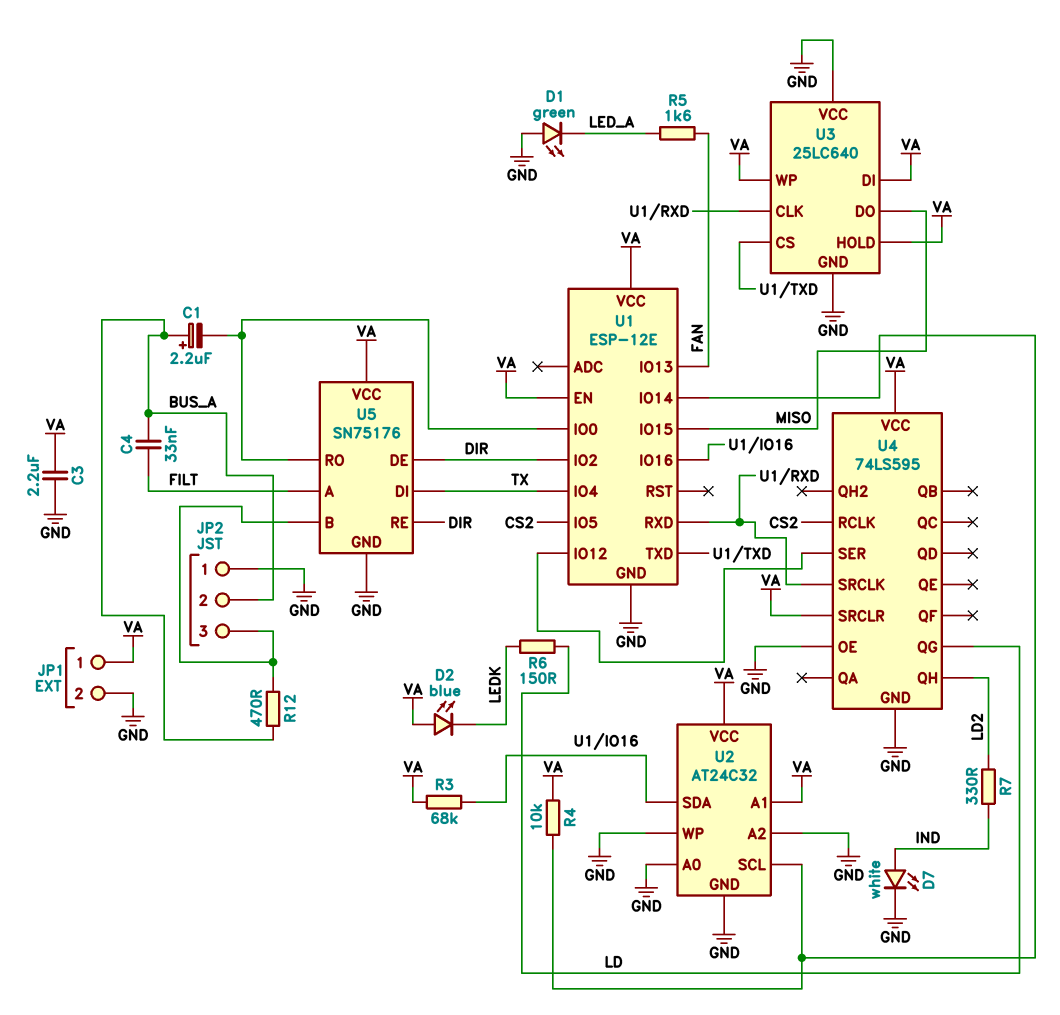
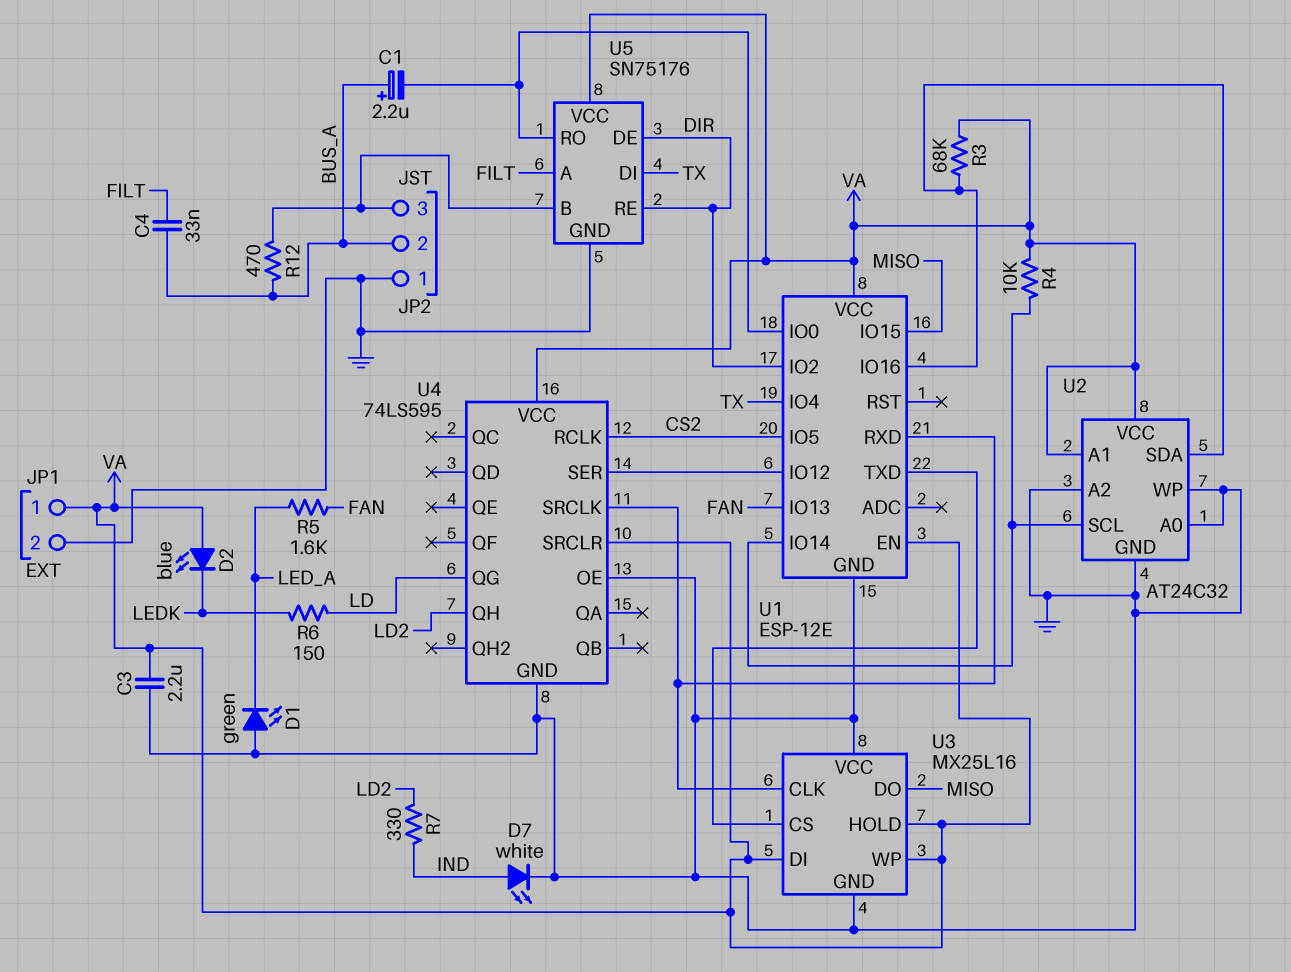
U3: 25LC640 -> MX25L16

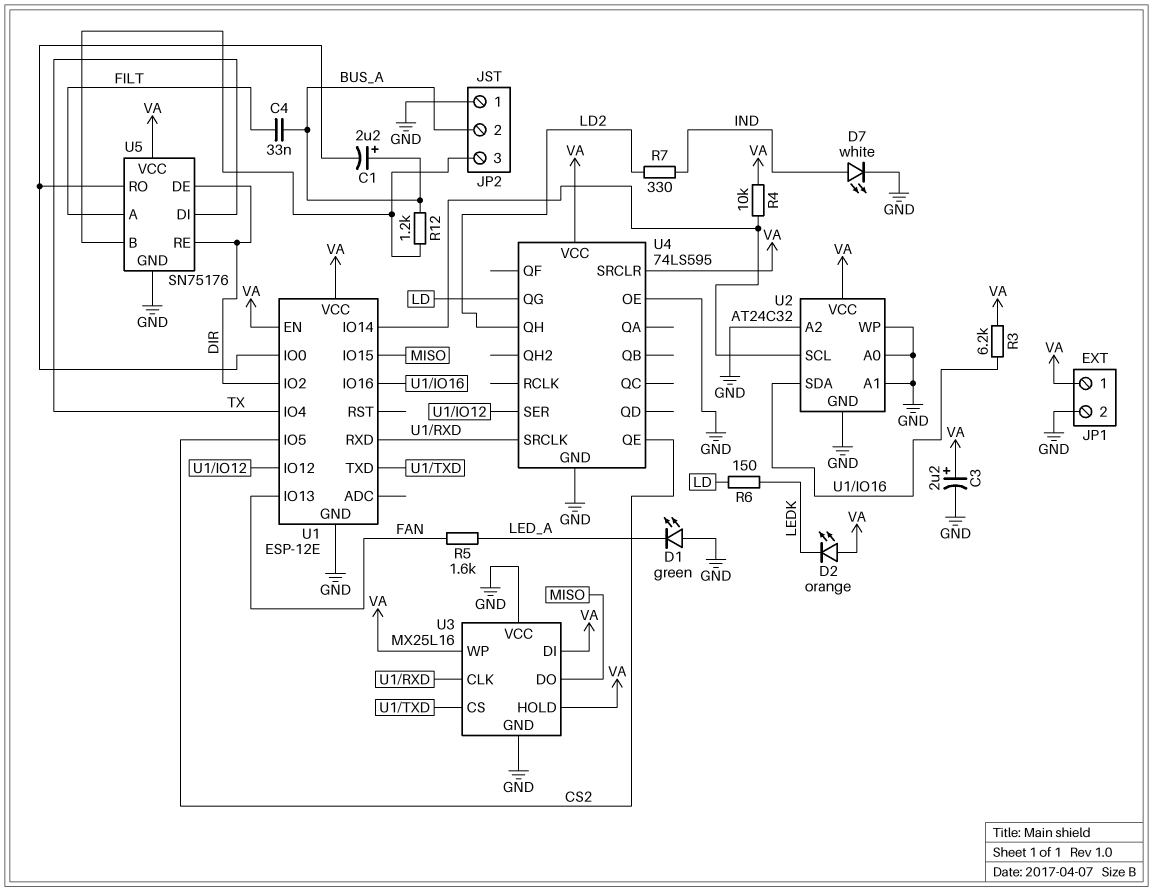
C3: 2.2uF (GND, VA) -> 2.2uF (plus VA, minus GND)
D2: LED blue (A VA, K LEDK) -> LED orange (A VA, K LEDK)
R3: 68k (U1/IO16, VA) -> 6.2k (U1/IO16, VA)
R12: 470 (BUS_A, JP2/3) -> 1.2k (BUS_A, JP2/3)
U2 pin A1: VA -> GND
U4 pin QE: none -> CS2
U4 pin RCLK: CS2 -> none

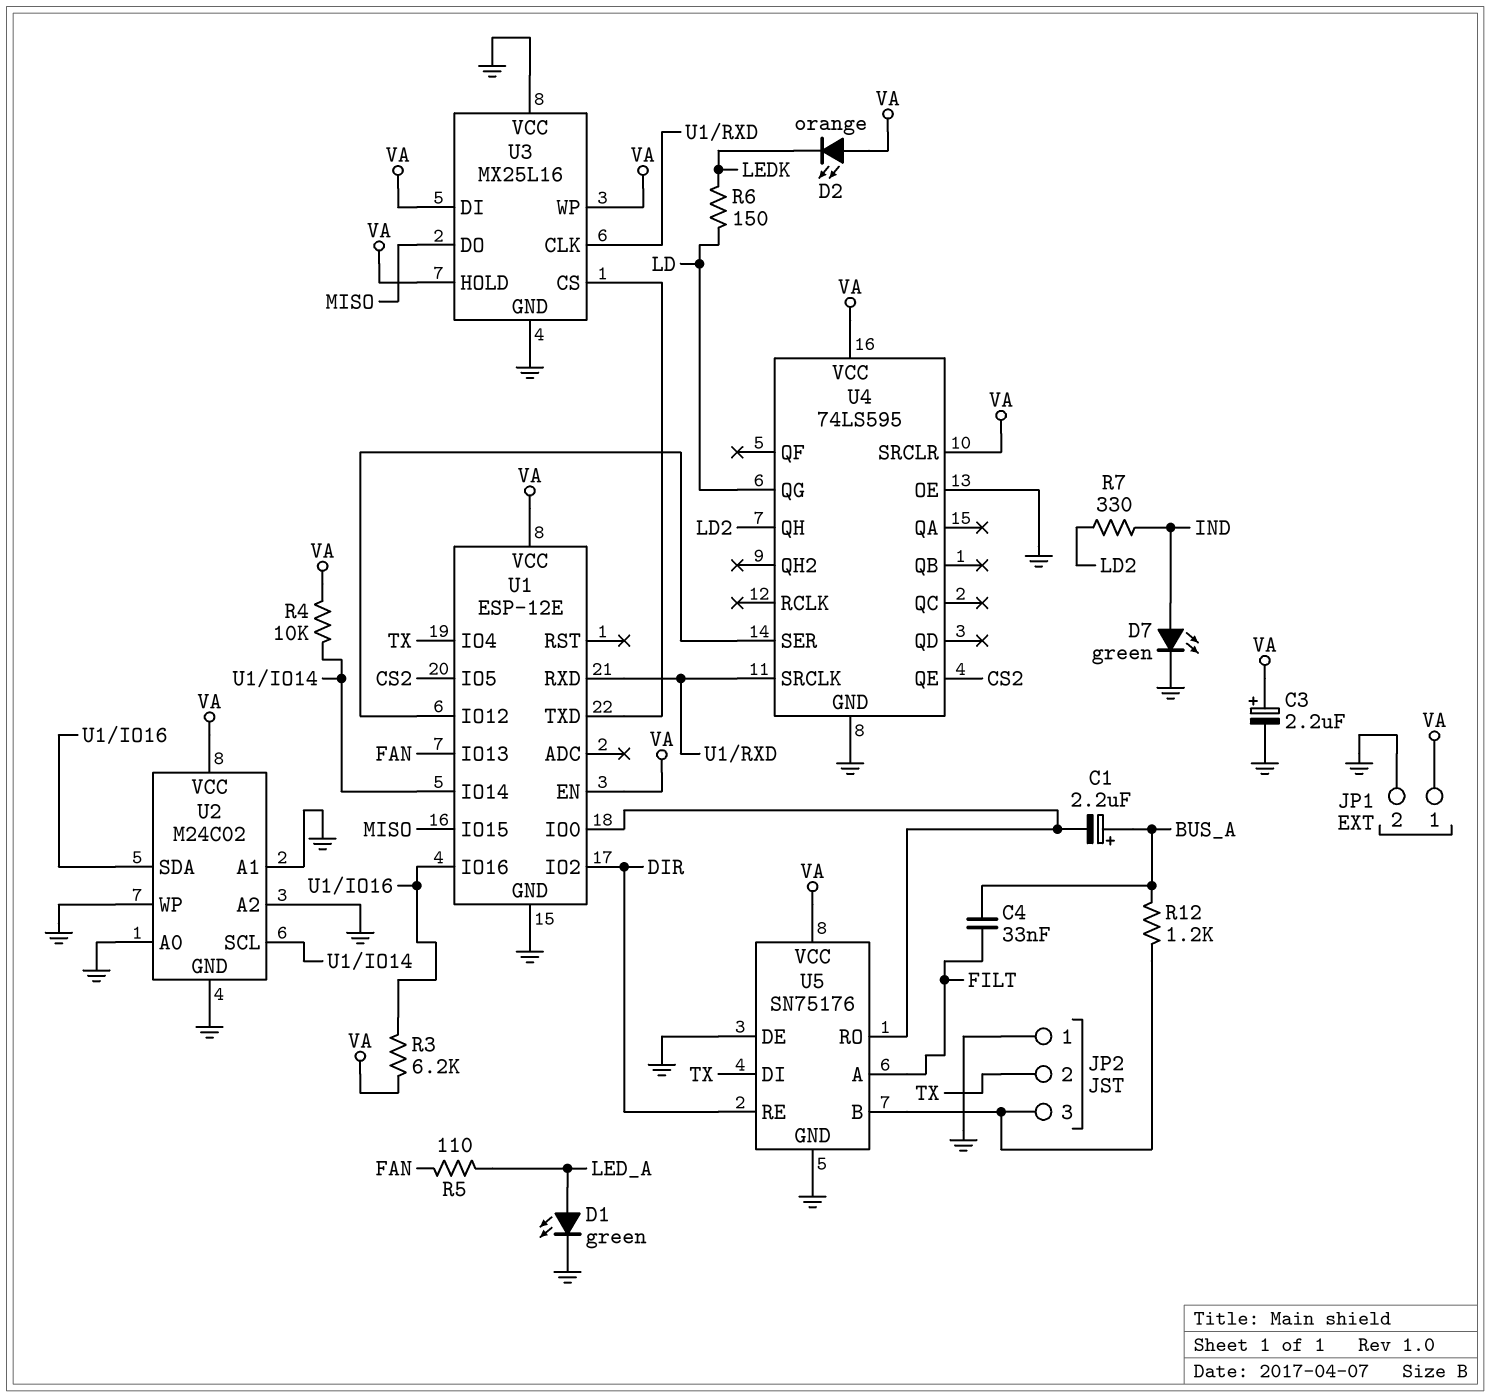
D1: LED green (A GND, K LED_A) -> LED green (A LED_A, K GND)
D7: LED white (A IND, K GND) -> LED green (A IND, K GND)
JP2 pin 2: BUS_A -> TX
R5: 1.6k (FAN, LED_A) -> 110 (FAN, LED_A)
U2: AT24C32 -> M24C02
U5 pin DE: DIR -> GND

